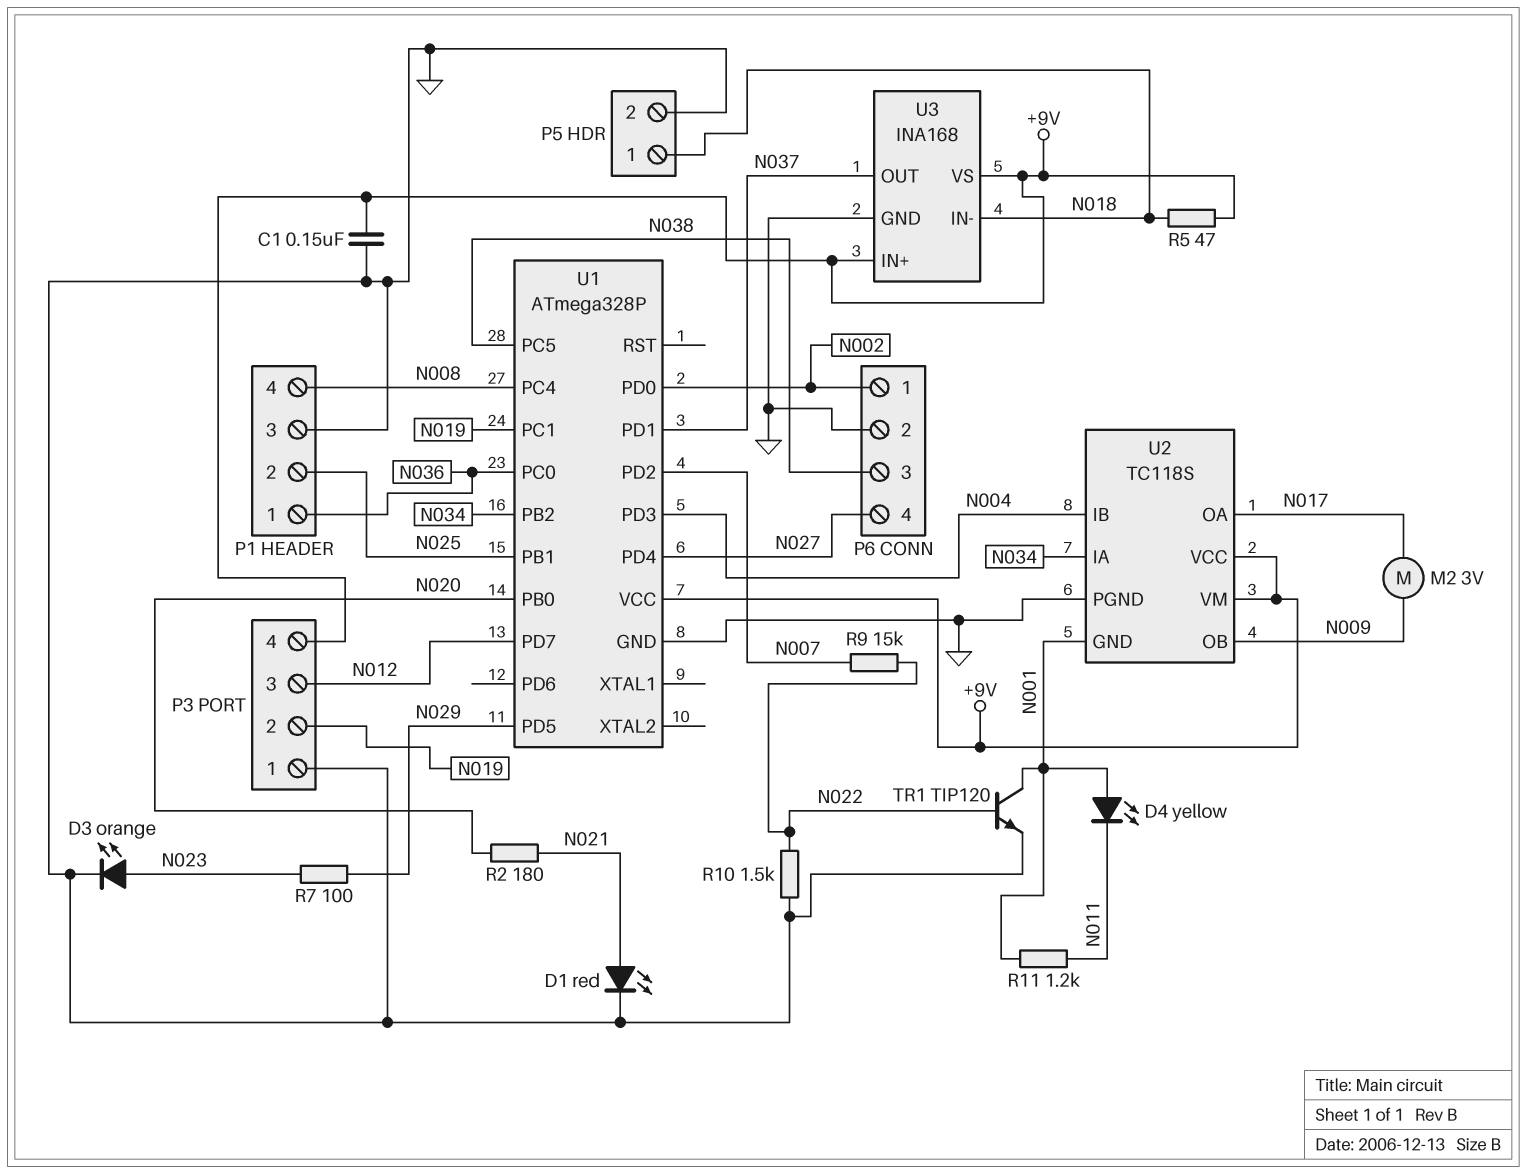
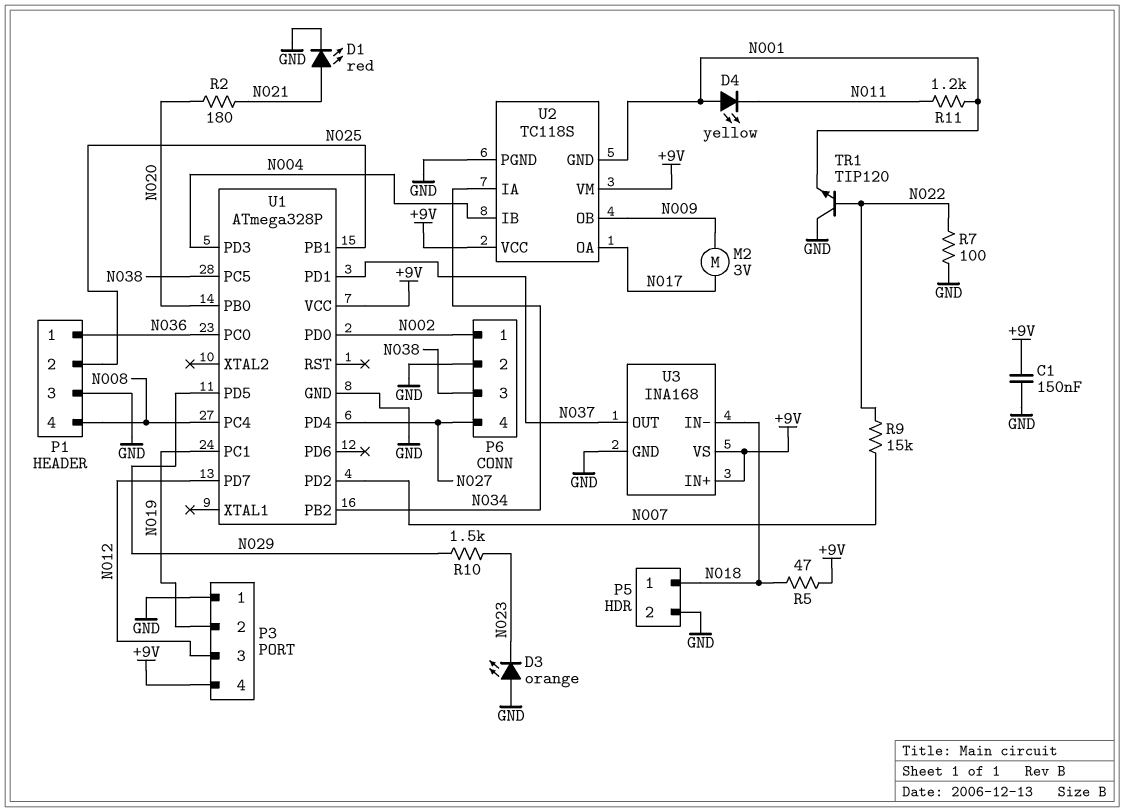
D3: LED orange (A N023, K GND) -> LED orange (A GND, K N023)
R7: 100 (N023, N029) -> 100 (GND, N022)
R10: 1.5k (GND, N022) -> 1.5k (N023, N029)
TR1: NPN TIP120 (B N022, C N001, E GND) -> NPN TIP120 (B N022, C GND, E N001)

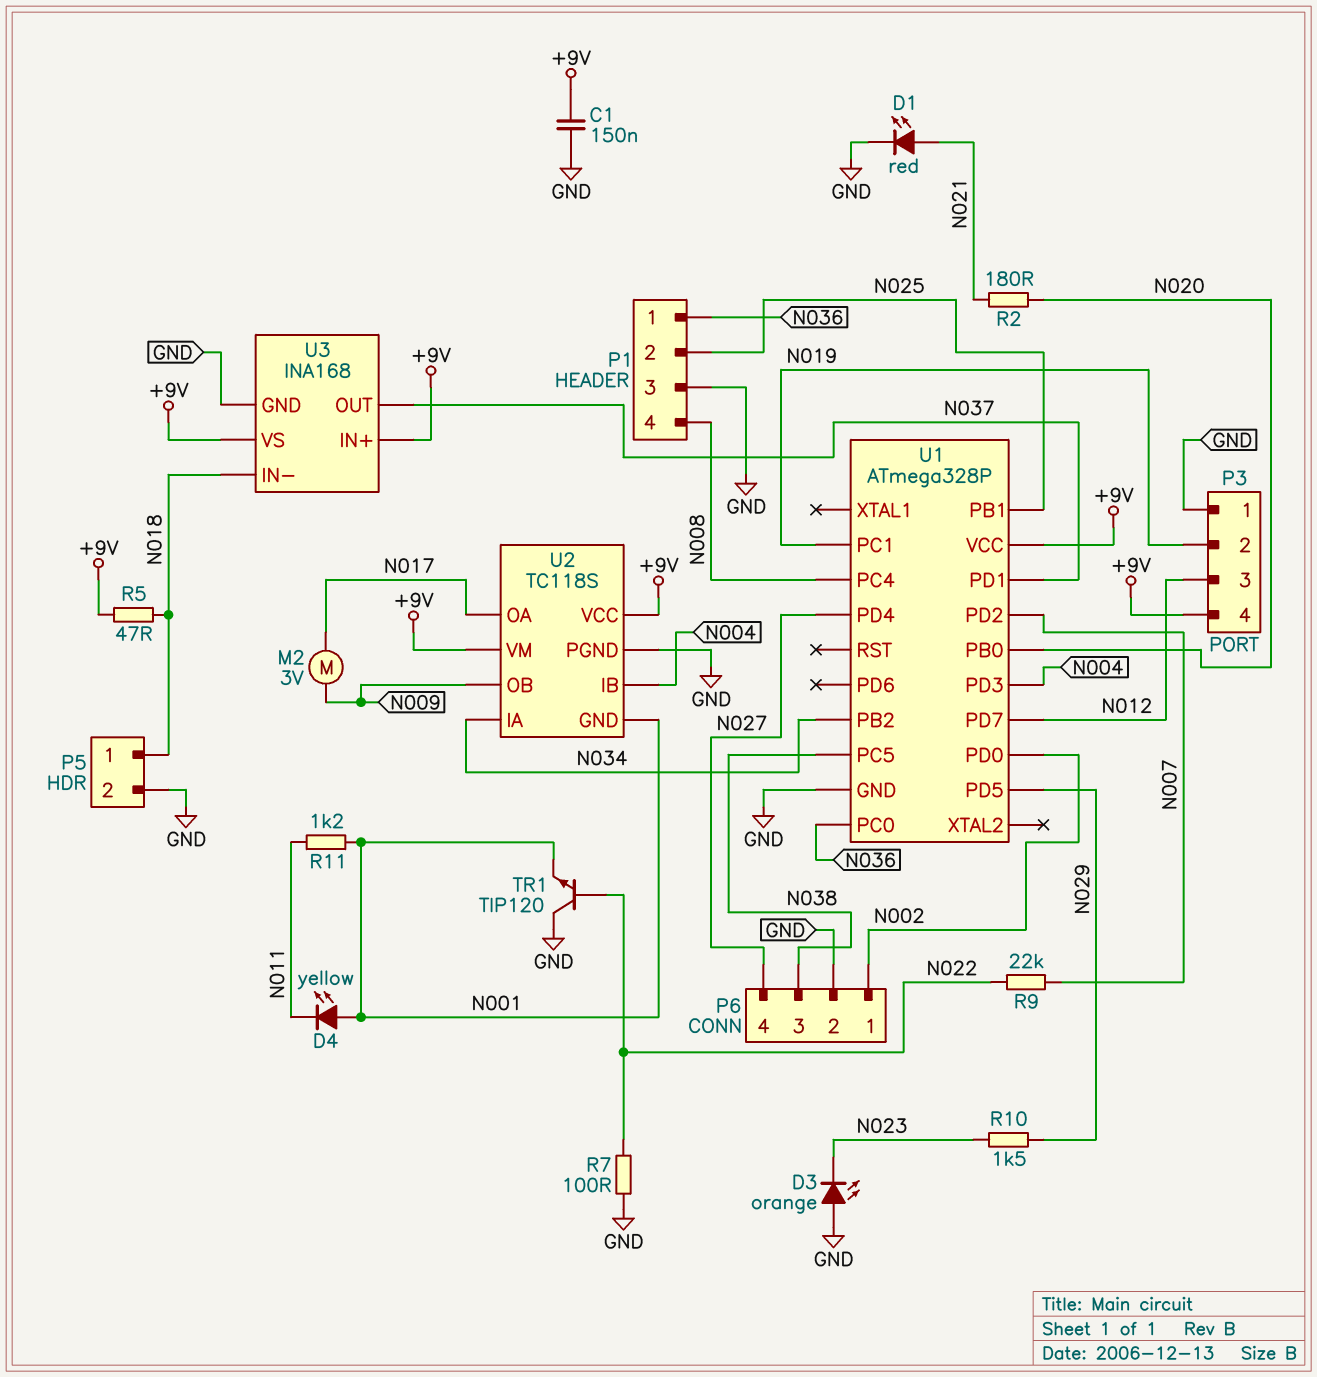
R9: 15k (N007, N022) -> 22k (N007, N022)

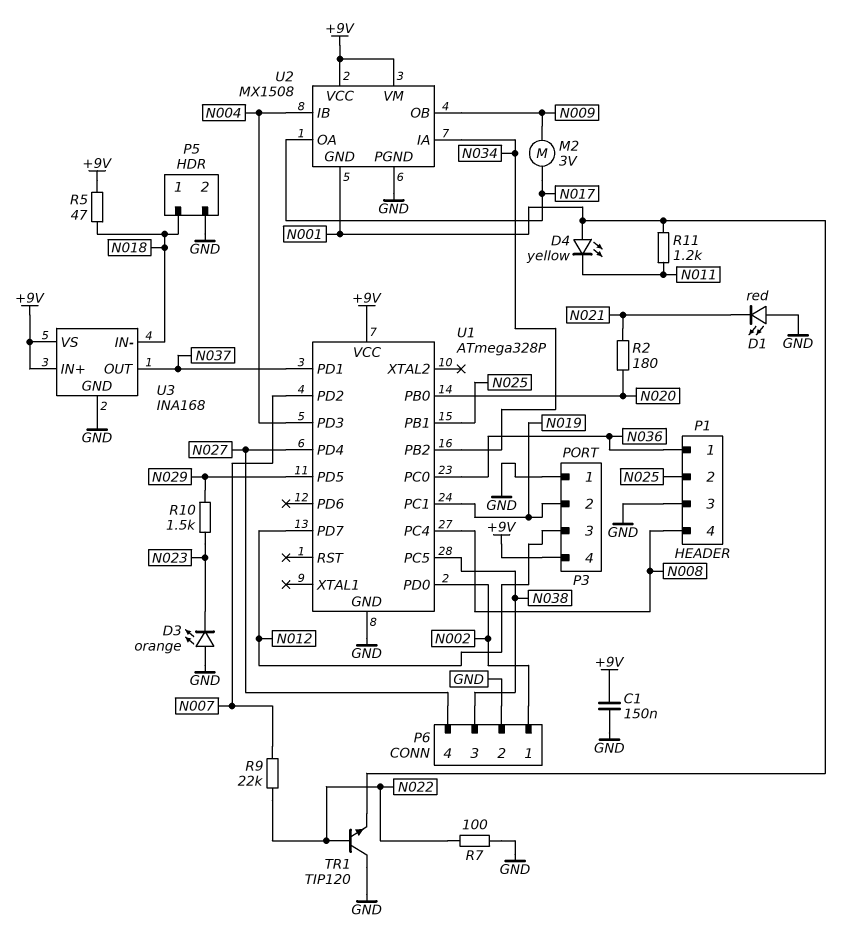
D1: LED red (A N021, K GND) -> LED red (A GND, K N021)
U2: TC118S -> MX1508

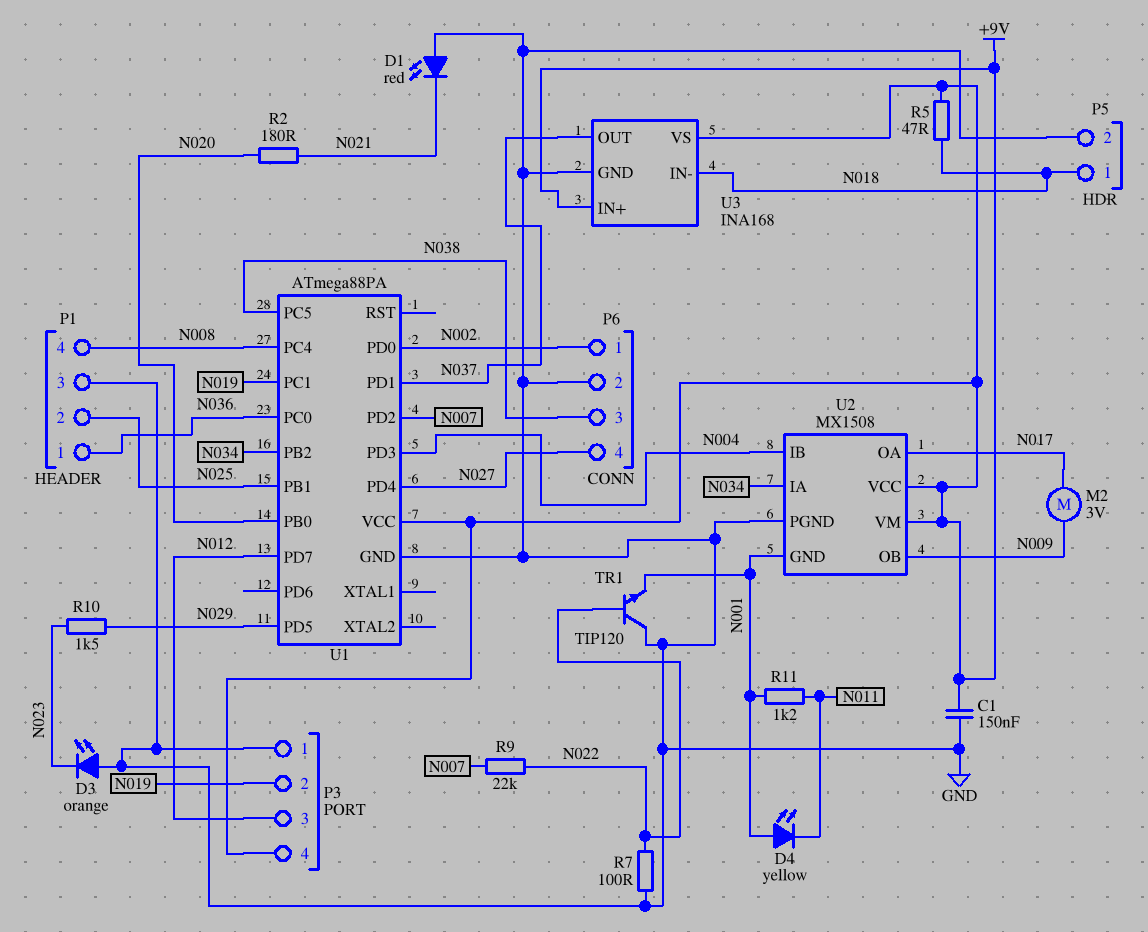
U1: ATmega328P -> ATmega88PA

